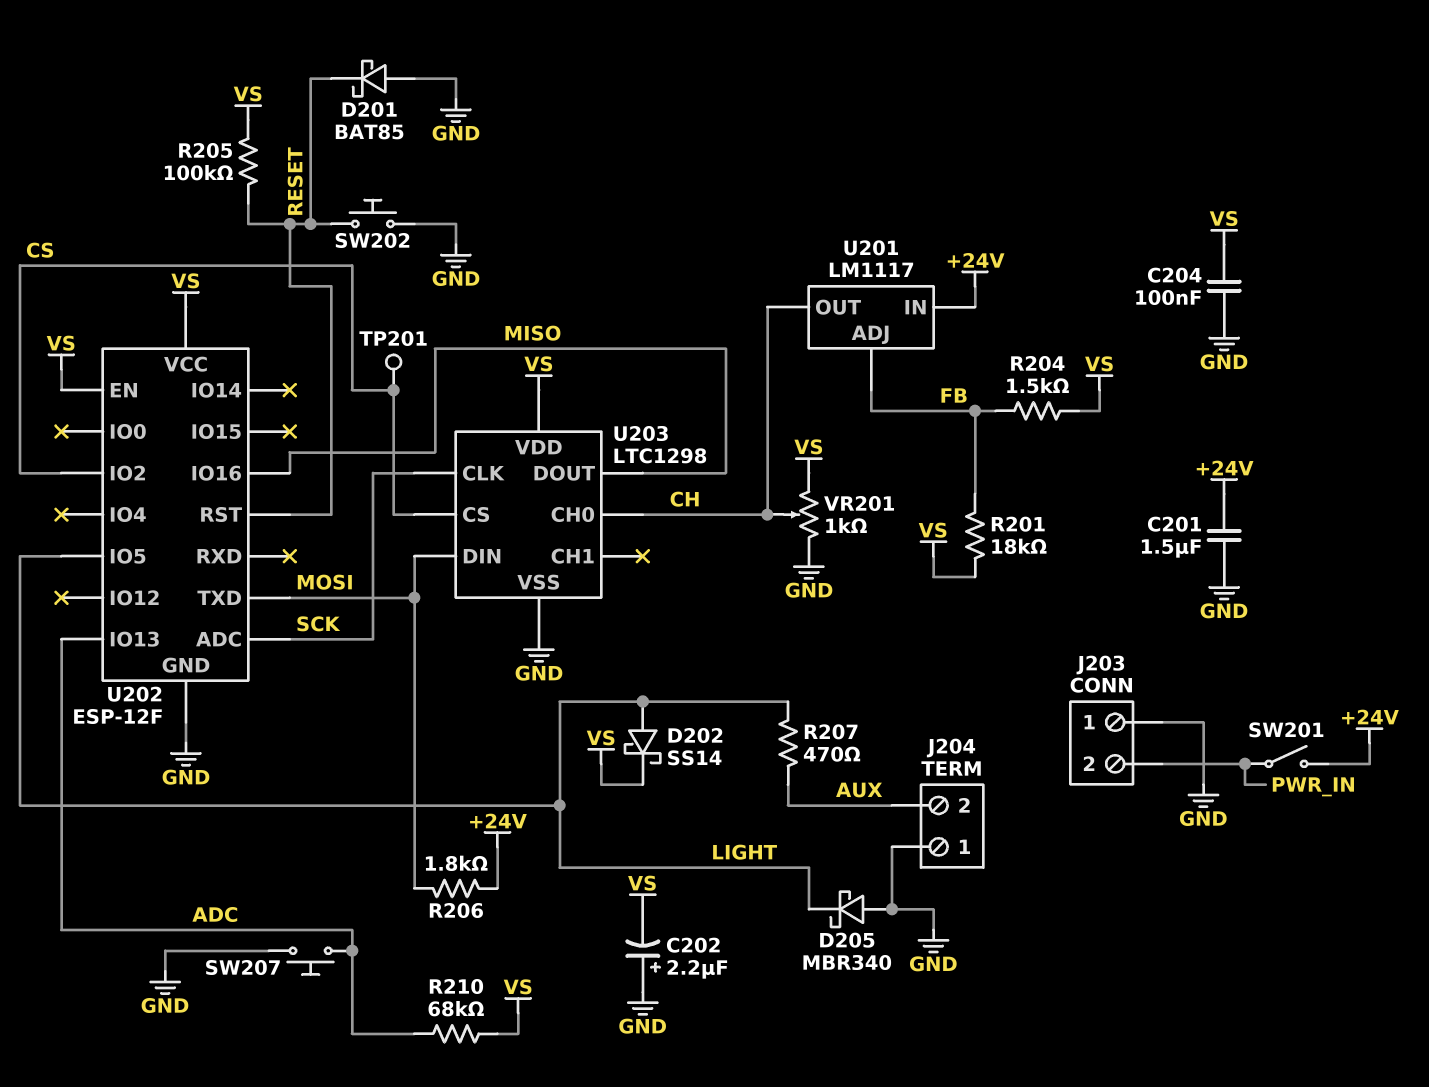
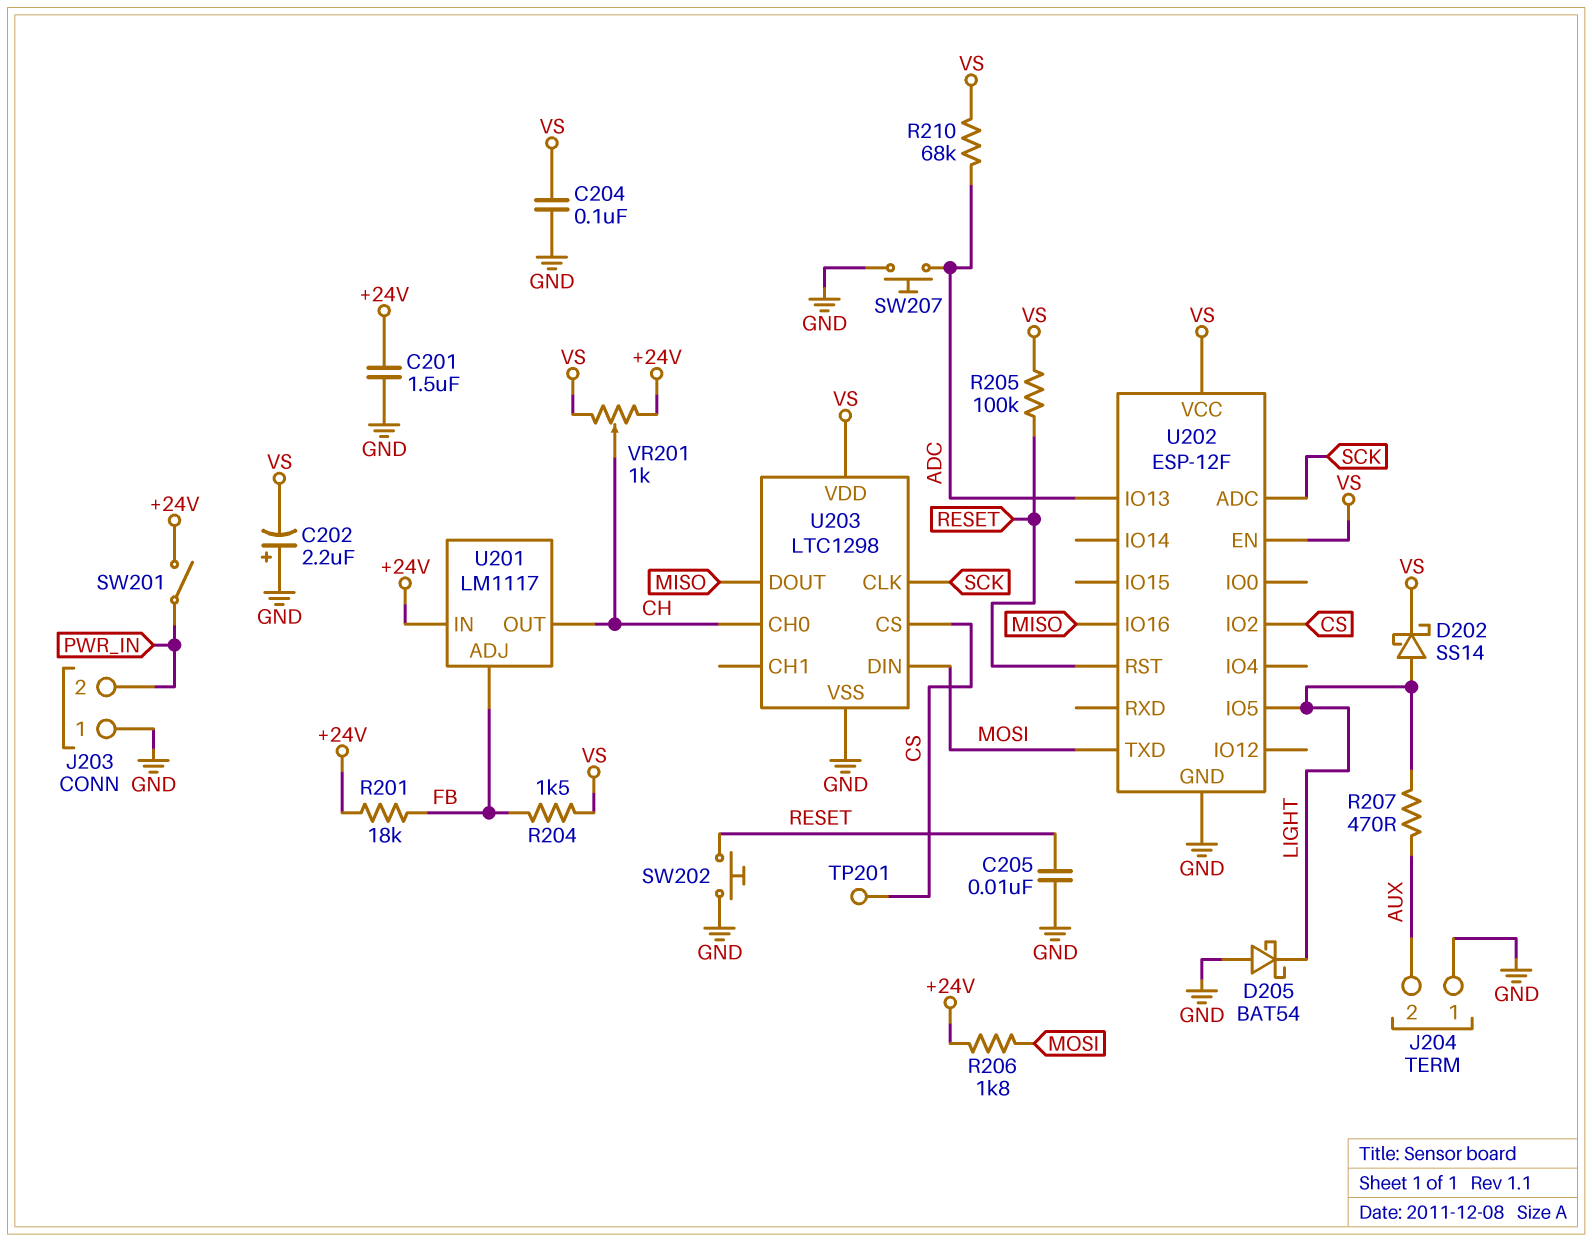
C205: none -> 10nF (GND, RESET)
D201: schottky BAT85 (A GND, K RESET) -> none
D205: schottky MBR340 (A GND, K LIGHT) -> schottky BAT54 (A GND, K LIGHT)
R201: 18k (FB, VS) -> 18k (+24V, FB)
VR201: 1k (GND, VS, wiper CH) -> 1k (+24V, VS, wiper CH)

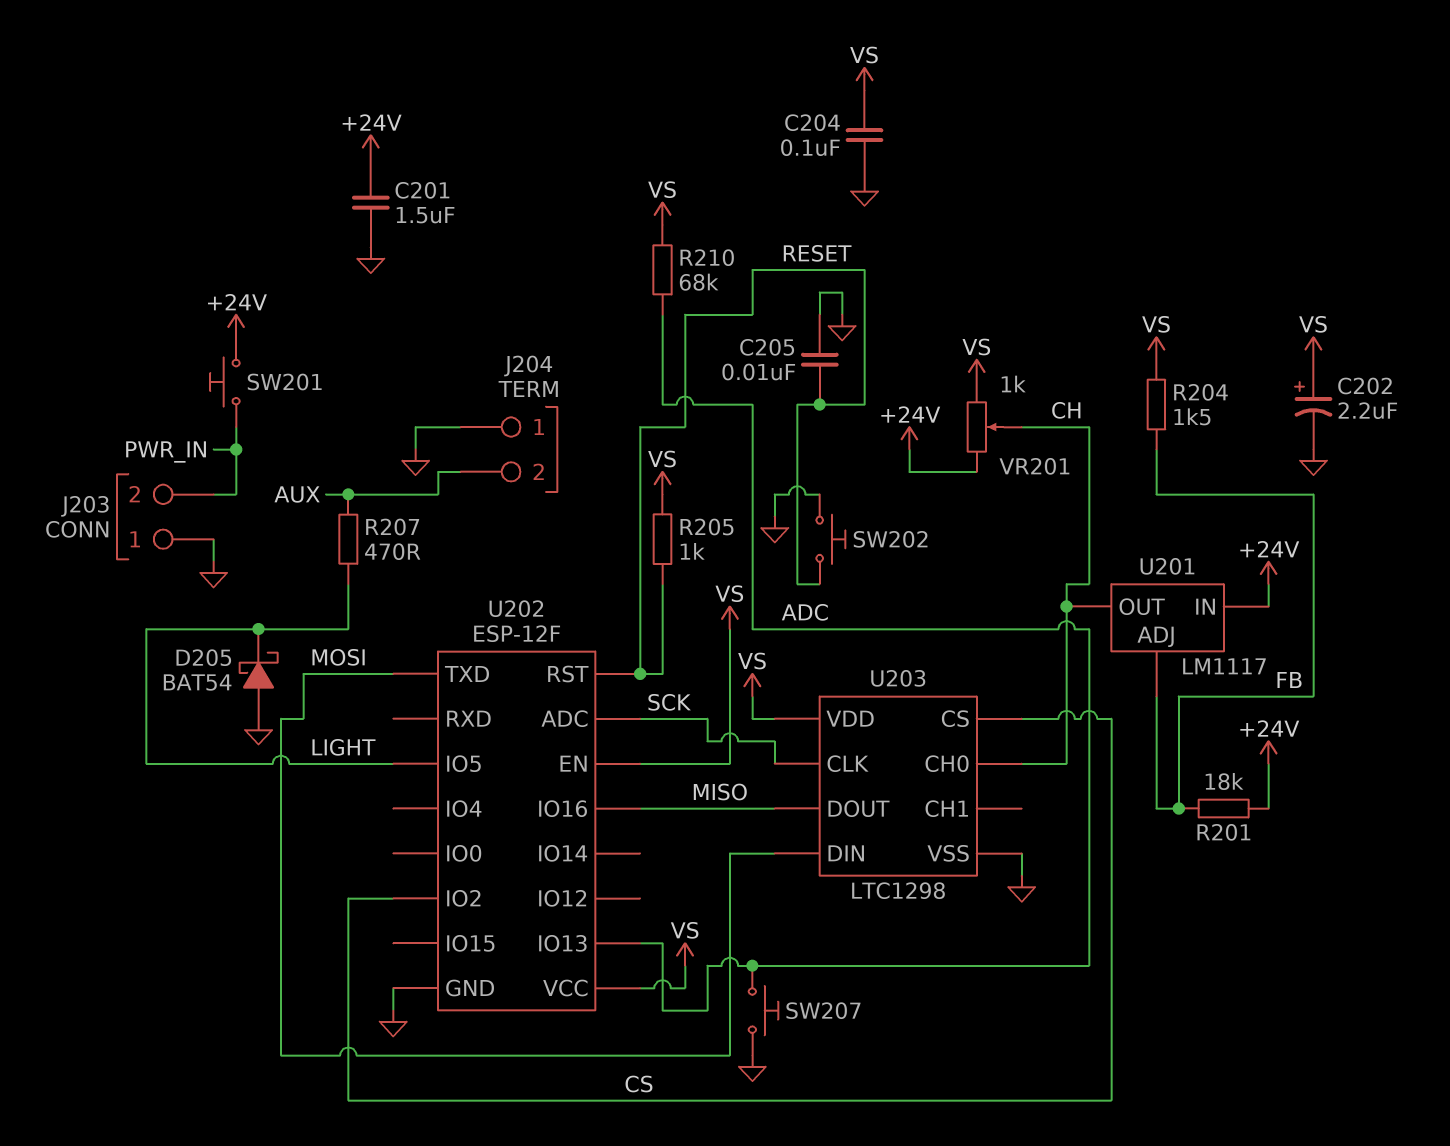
C202: 2.2uF (plus GND, minus VS) -> 2.2uF (plus VS, minus GND)
D202: schottky SS14 (A LIGHT, K VS) -> none
R205: 100k (RESET, VS) -> 1k (RESET, VS)
R206: 1.8k (+24V, MOSI) -> none
SW201: switch (+24V, PWR_IN) -> button (+24V, PWR_IN)
TP201: test point (CS) -> none

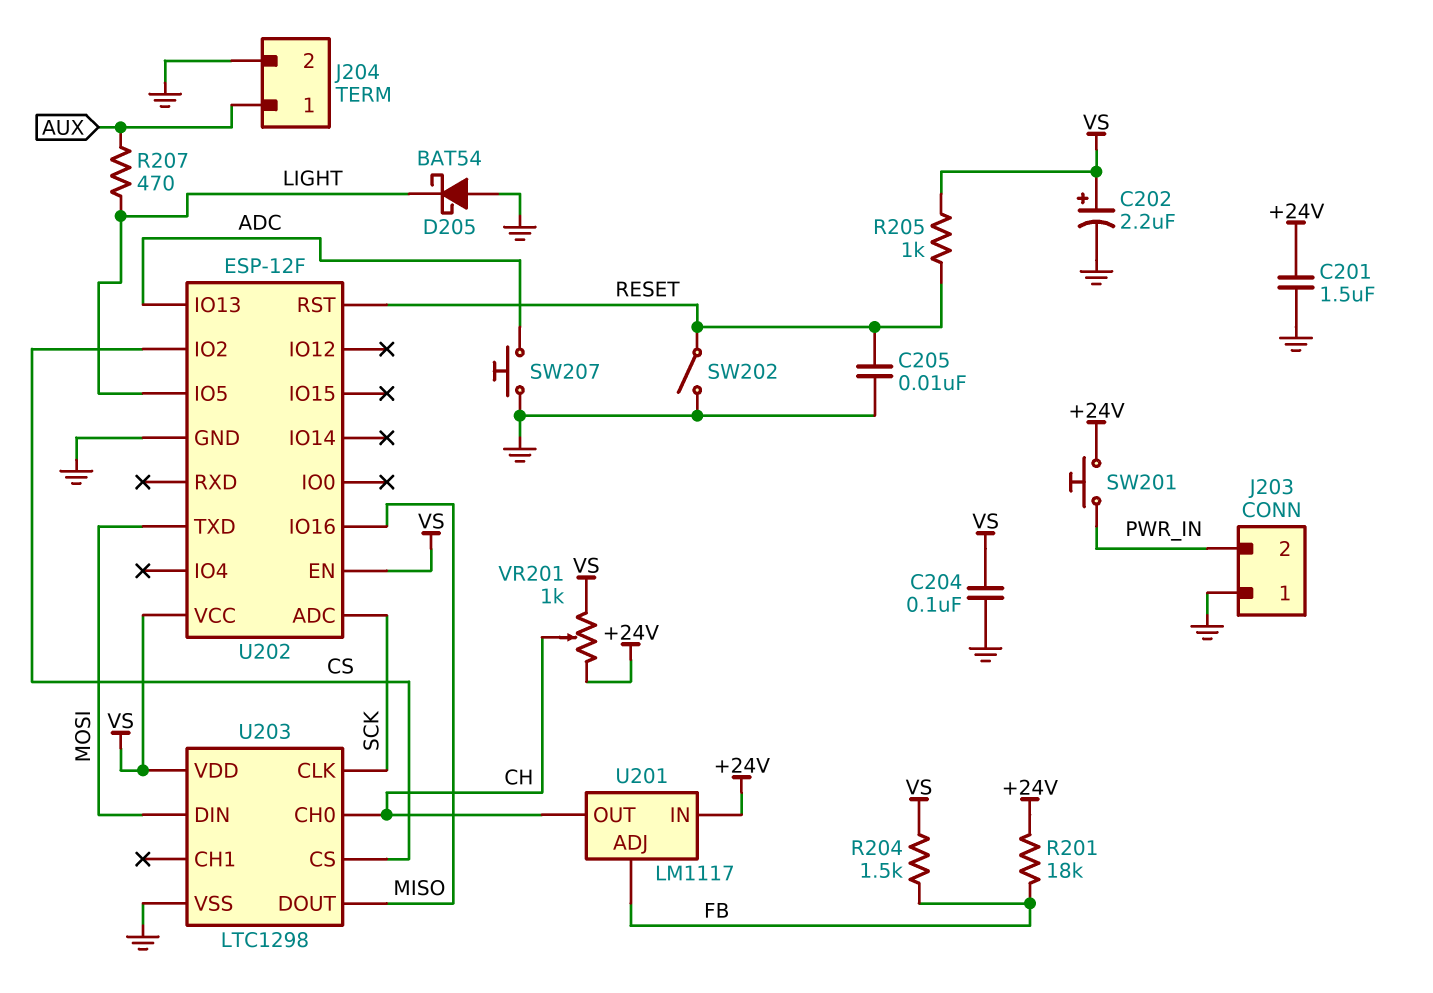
J204 pin 1: GND -> AUX
J204 pin 2: AUX -> GND
R210: 68k (ADC, VS) -> none
SW202: button (GND, RESET) -> switch (GND, RESET)

